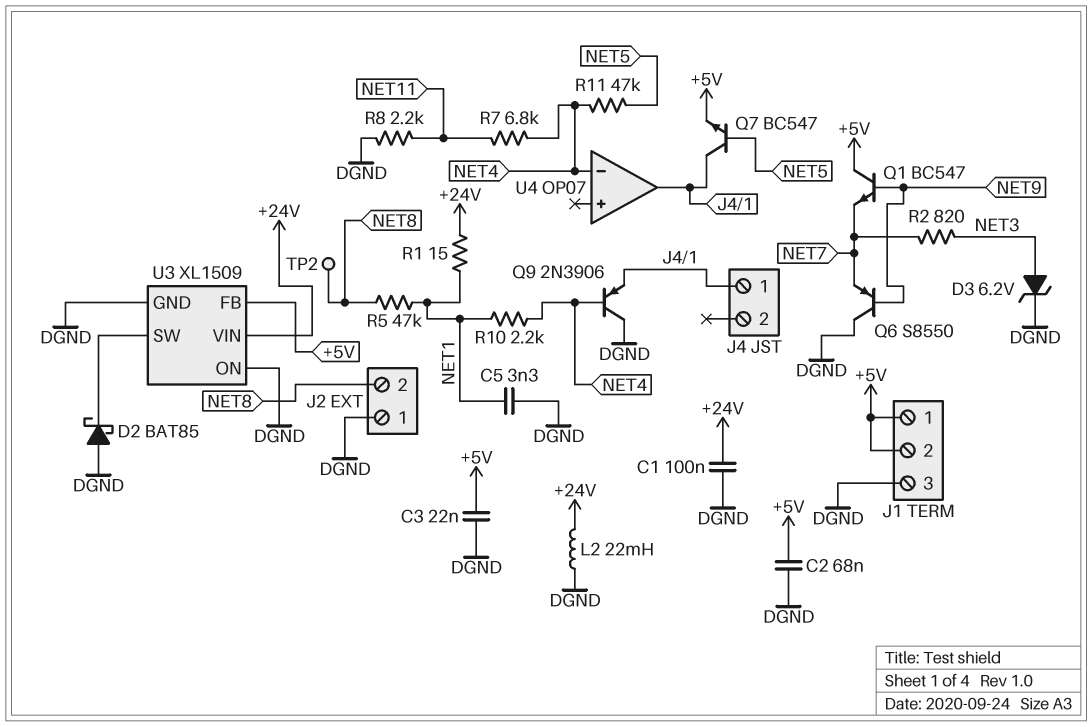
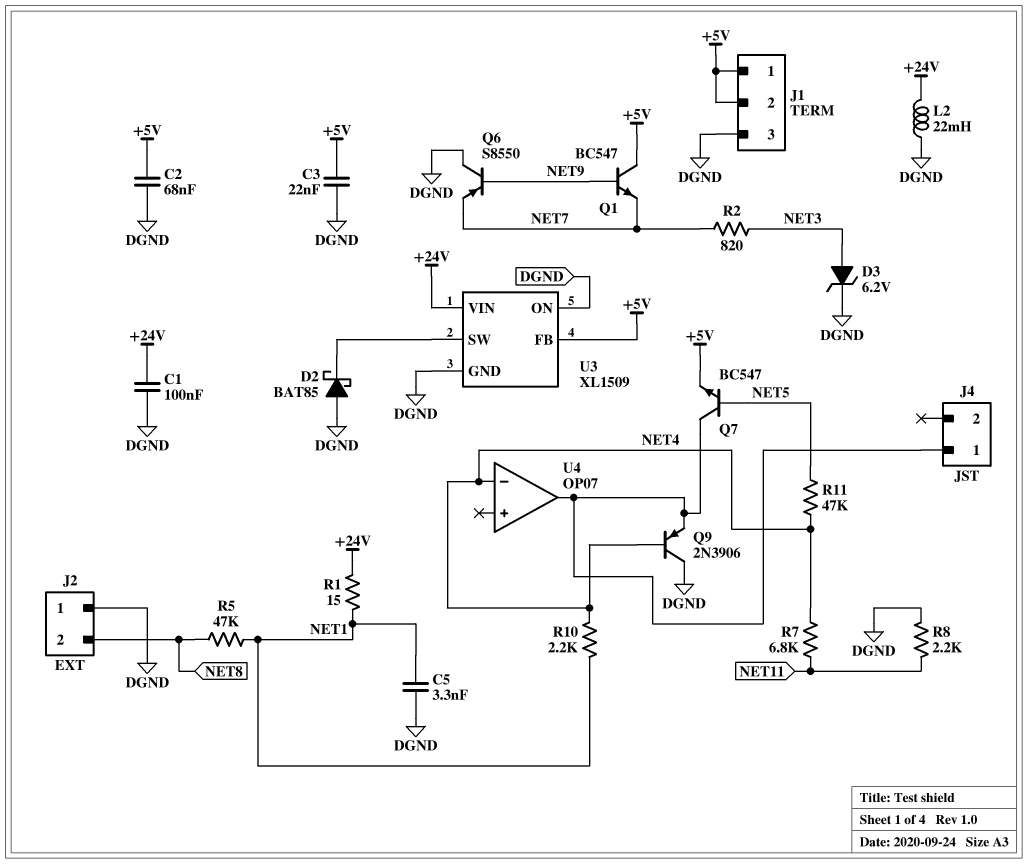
TP2: test point (NET8) -> none

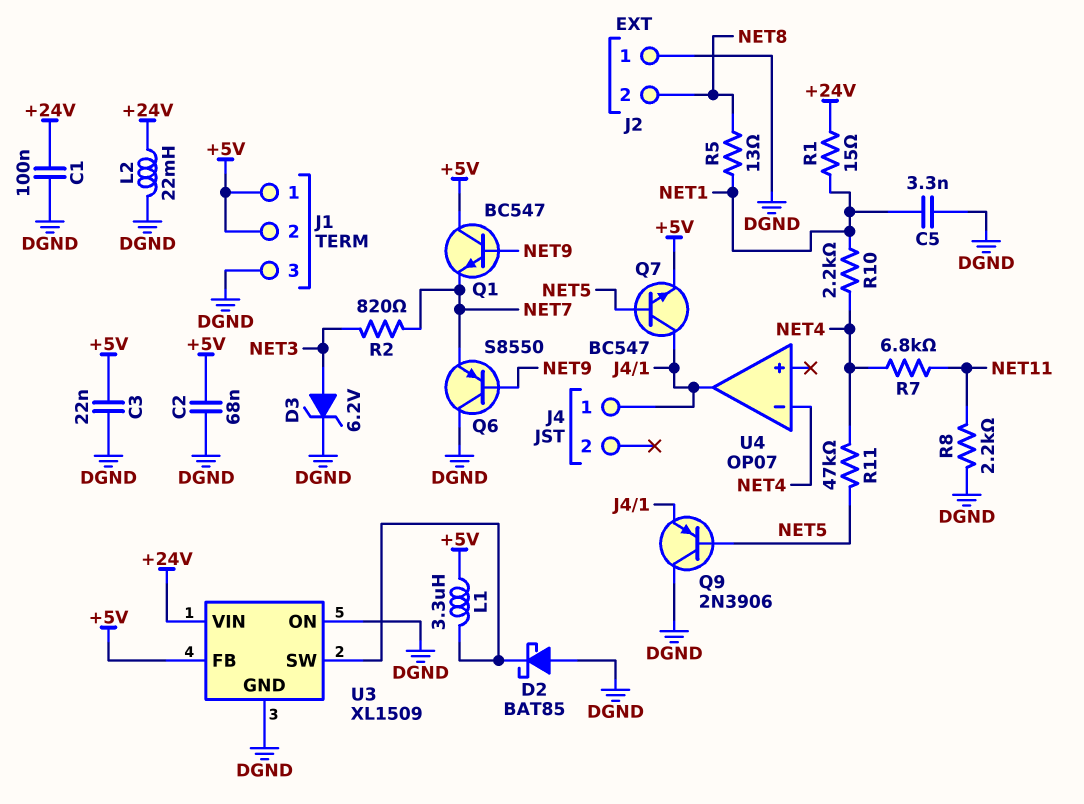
L1: none -> 3.3uH (+5V, U3/SW)
Q9: PNP 2N3906 (B NET4, C DGND, E J4/1) -> PNP 2N3906 (B NET5, C DGND, E J4/1)
R5: 47k (NET1, NET8) -> 13 (NET1, NET8)

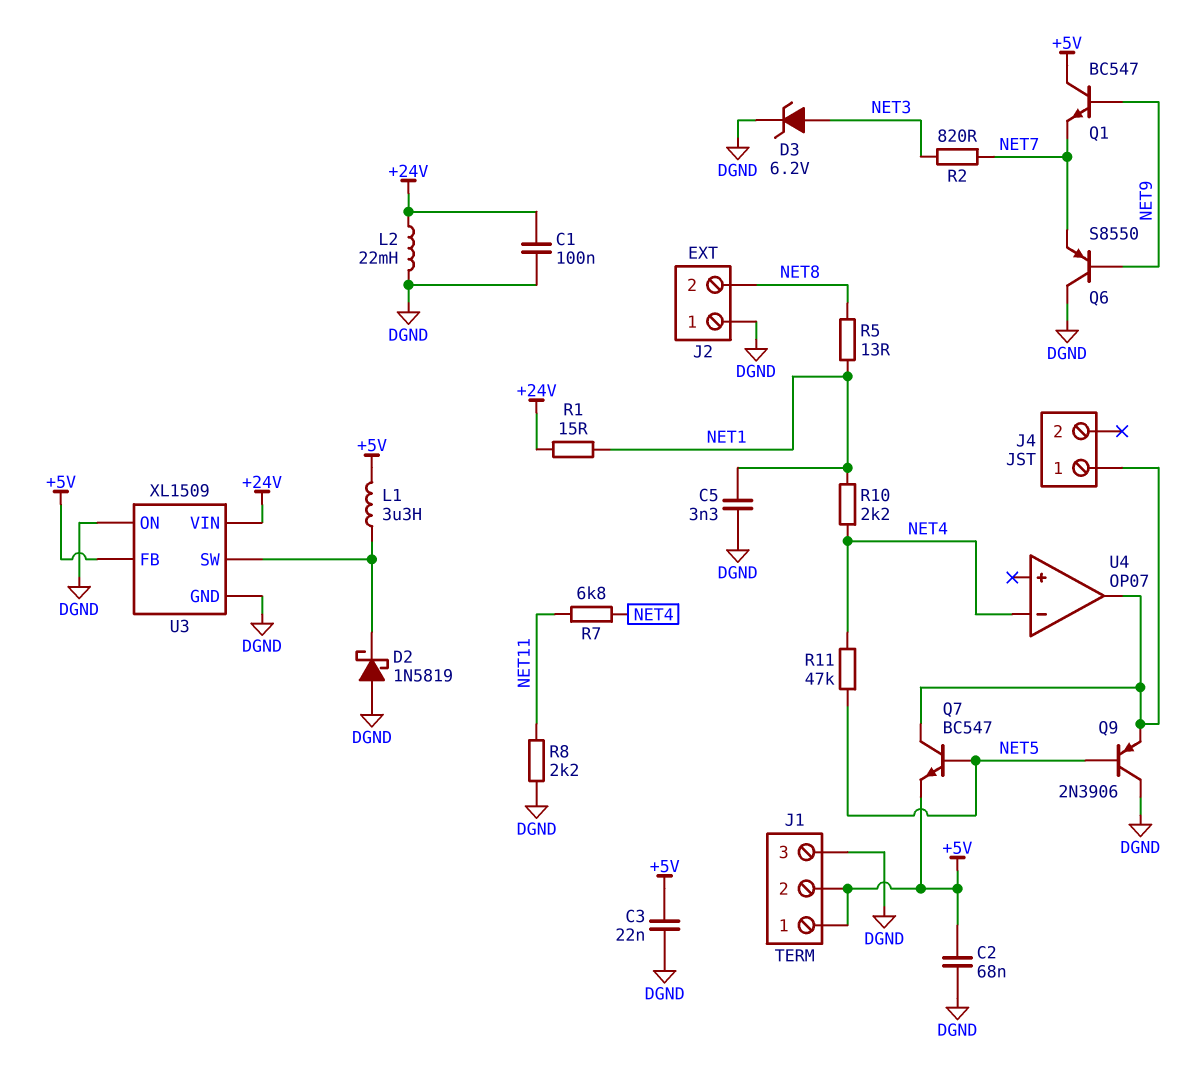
D2: schottky BAT85 (A DGND, K U3/SW) -> schottky 1N5819 (A DGND, K U3/SW)

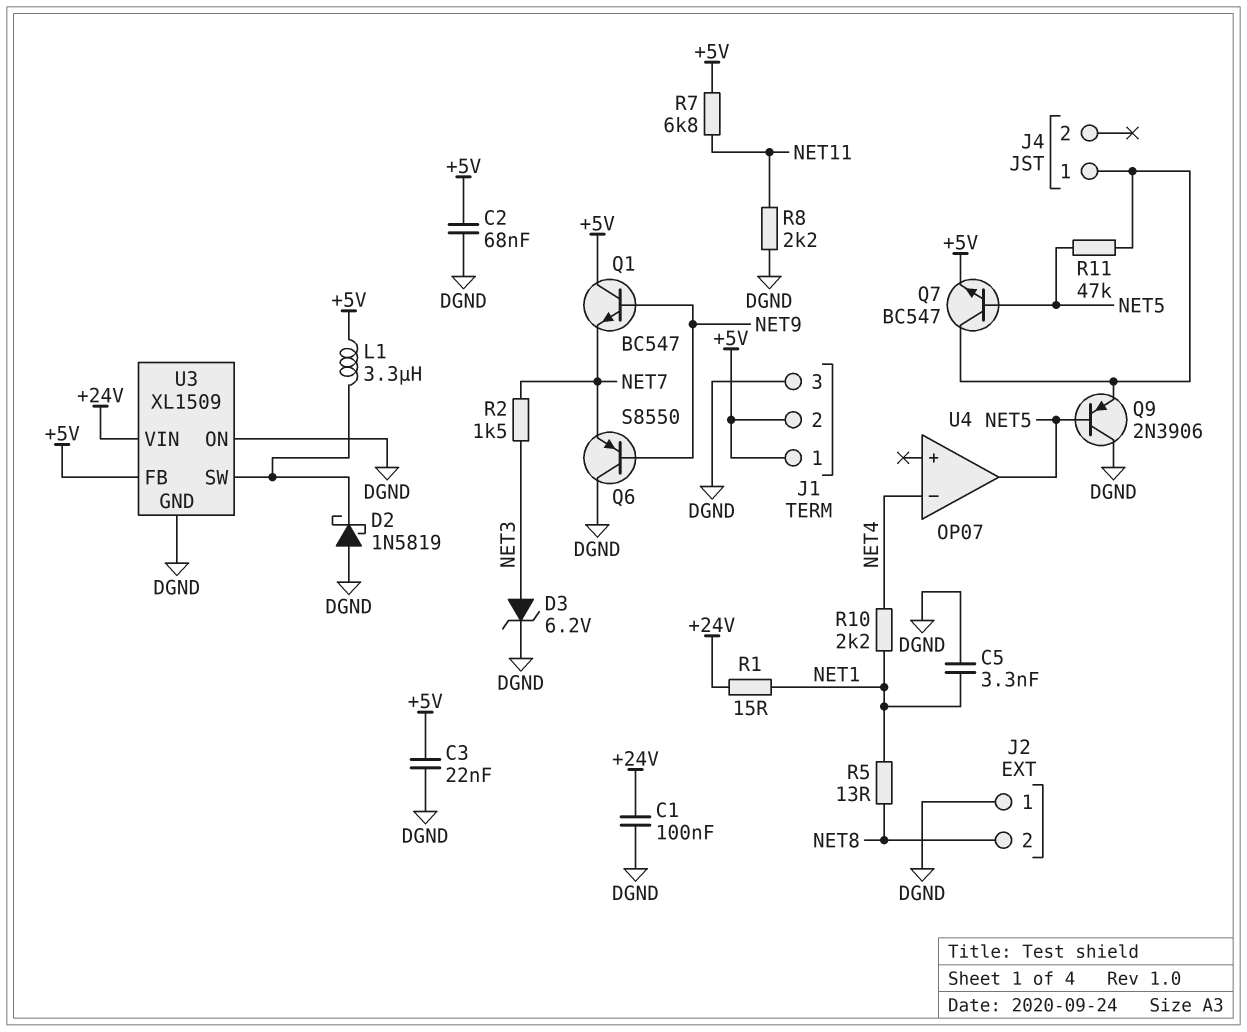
L2: 22mH (+24V, DGND) -> none
R2: 820 (NET3, NET7) -> 1.5k (NET3, NET7)
R7: 6.8k (NET4, NET11) -> 6.8k (+5V, NET11)
R11: 47k (NET4, NET5) -> 47k (J4/1, NET5)
U4 pin out: J4/1 -> NET5

